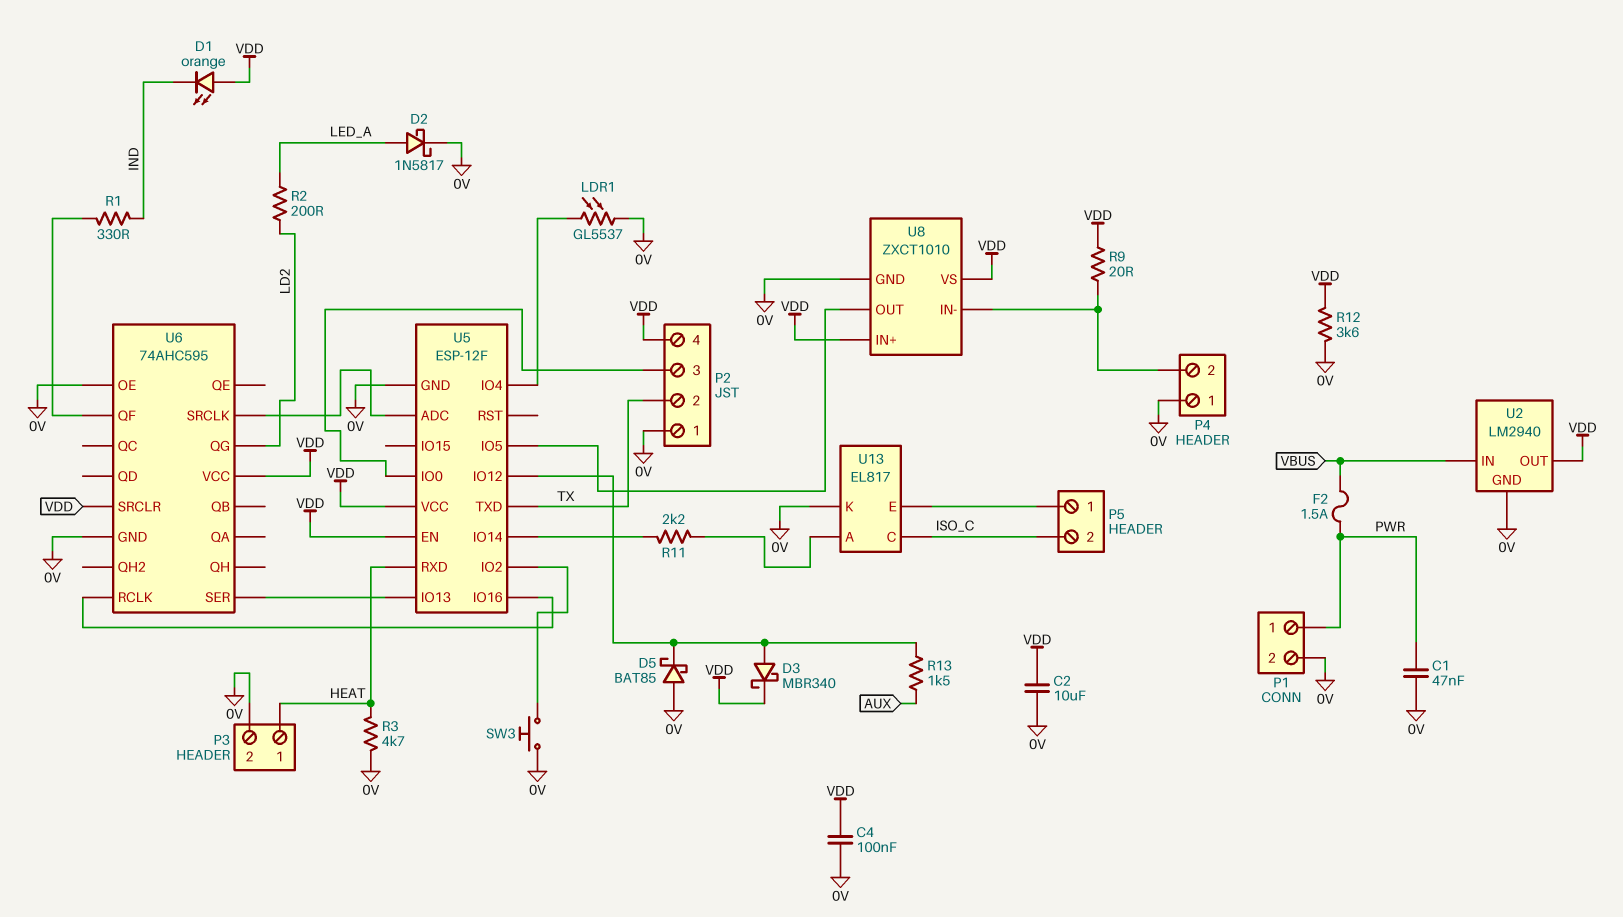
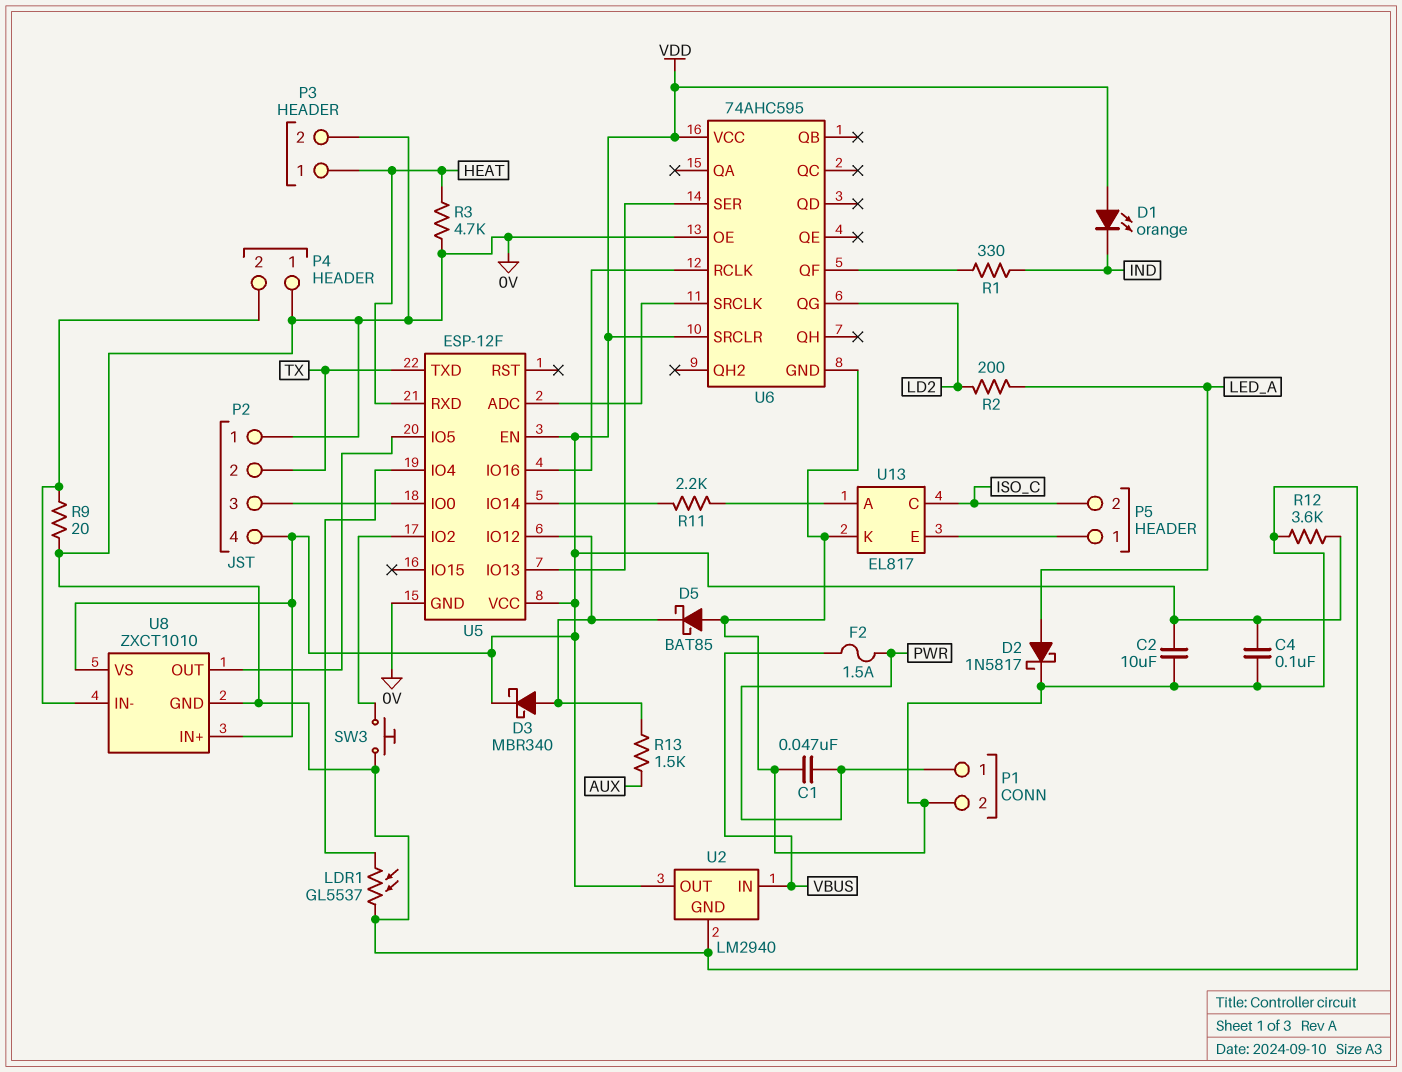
R9: 20 (P4/2, VDD) -> 20 (0V, P4/2)

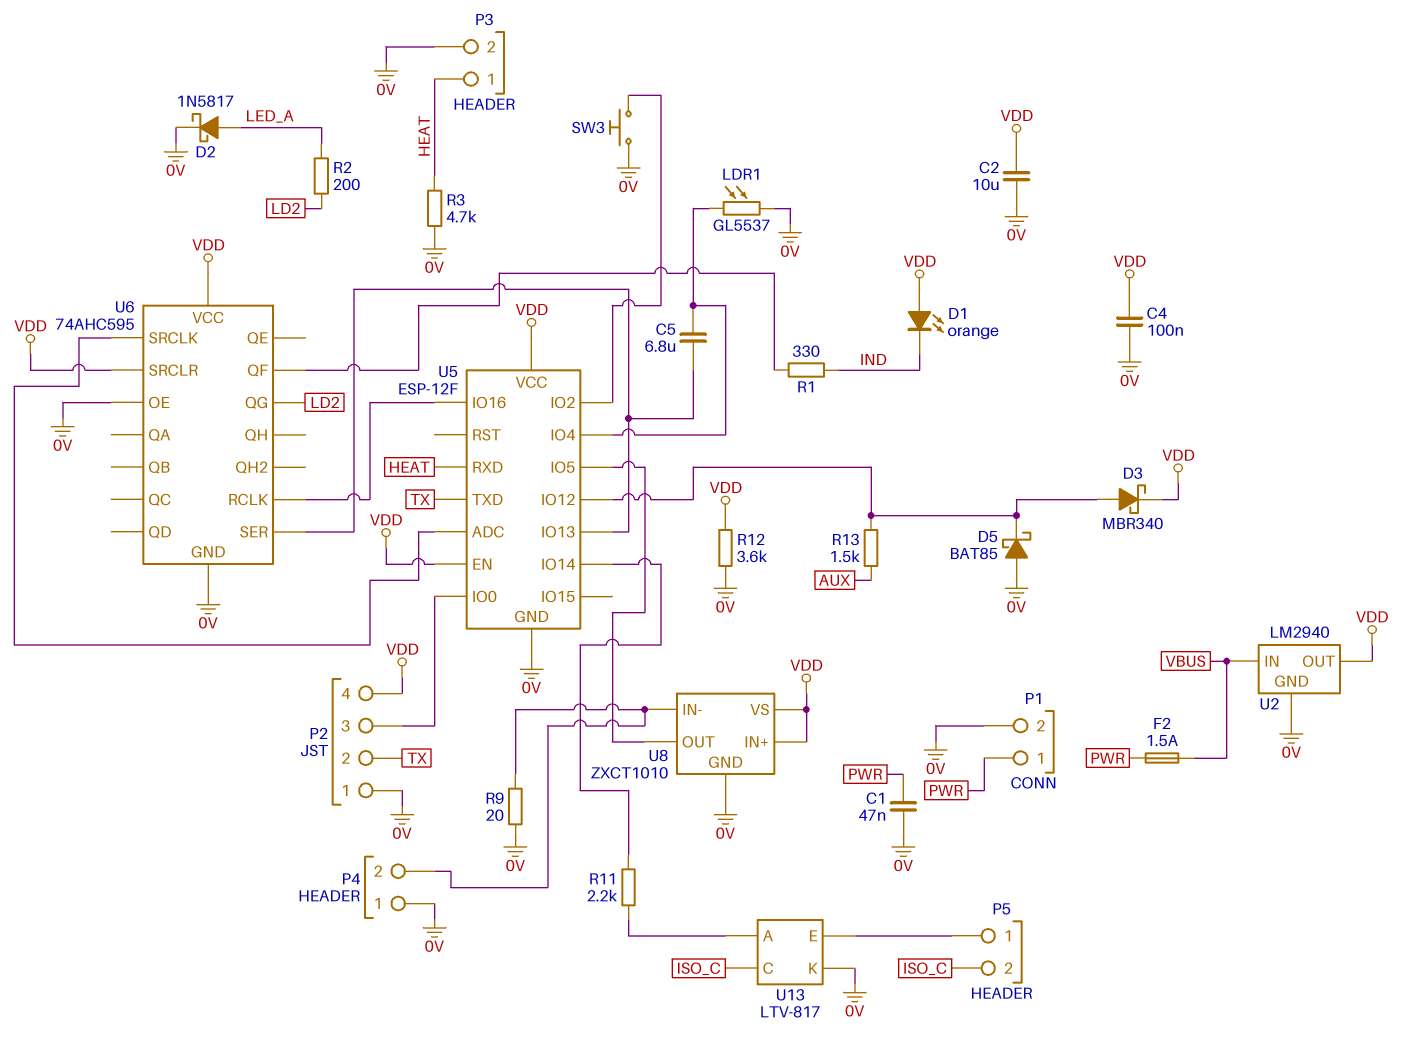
C5: none -> 6.8uF (U5/IO4, U5/IO13)
U13: EL817 -> LTV-817

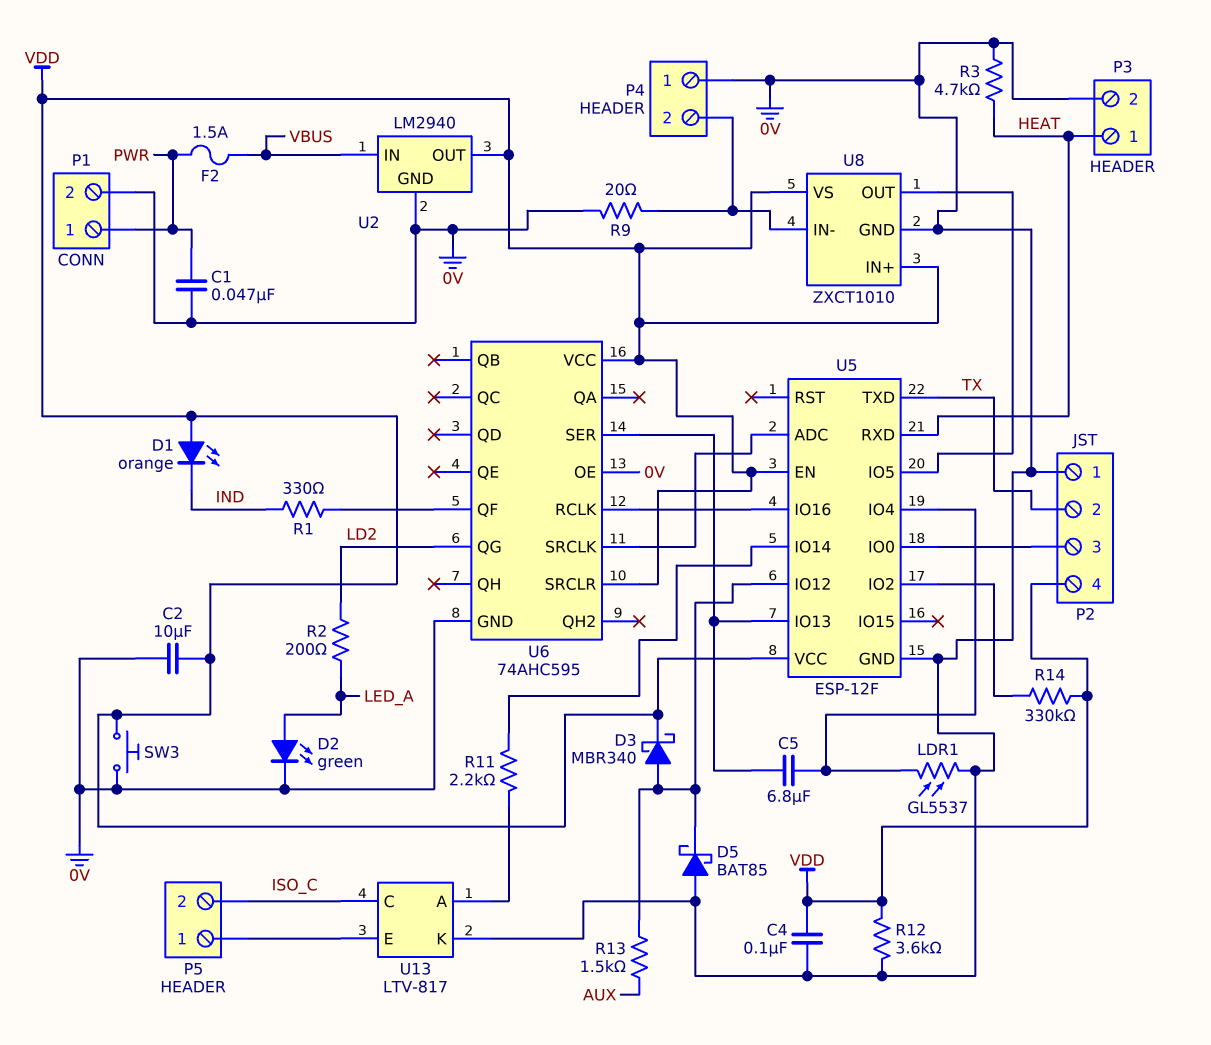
D2: schottky 1N5817 (A LED_A, K 0V) -> LED green (A LED_A, K 0V)
R14: none -> 330k (U5/IO2, VDD)
SW3: button (0V, U5/IO2) -> button (0V, VDD)

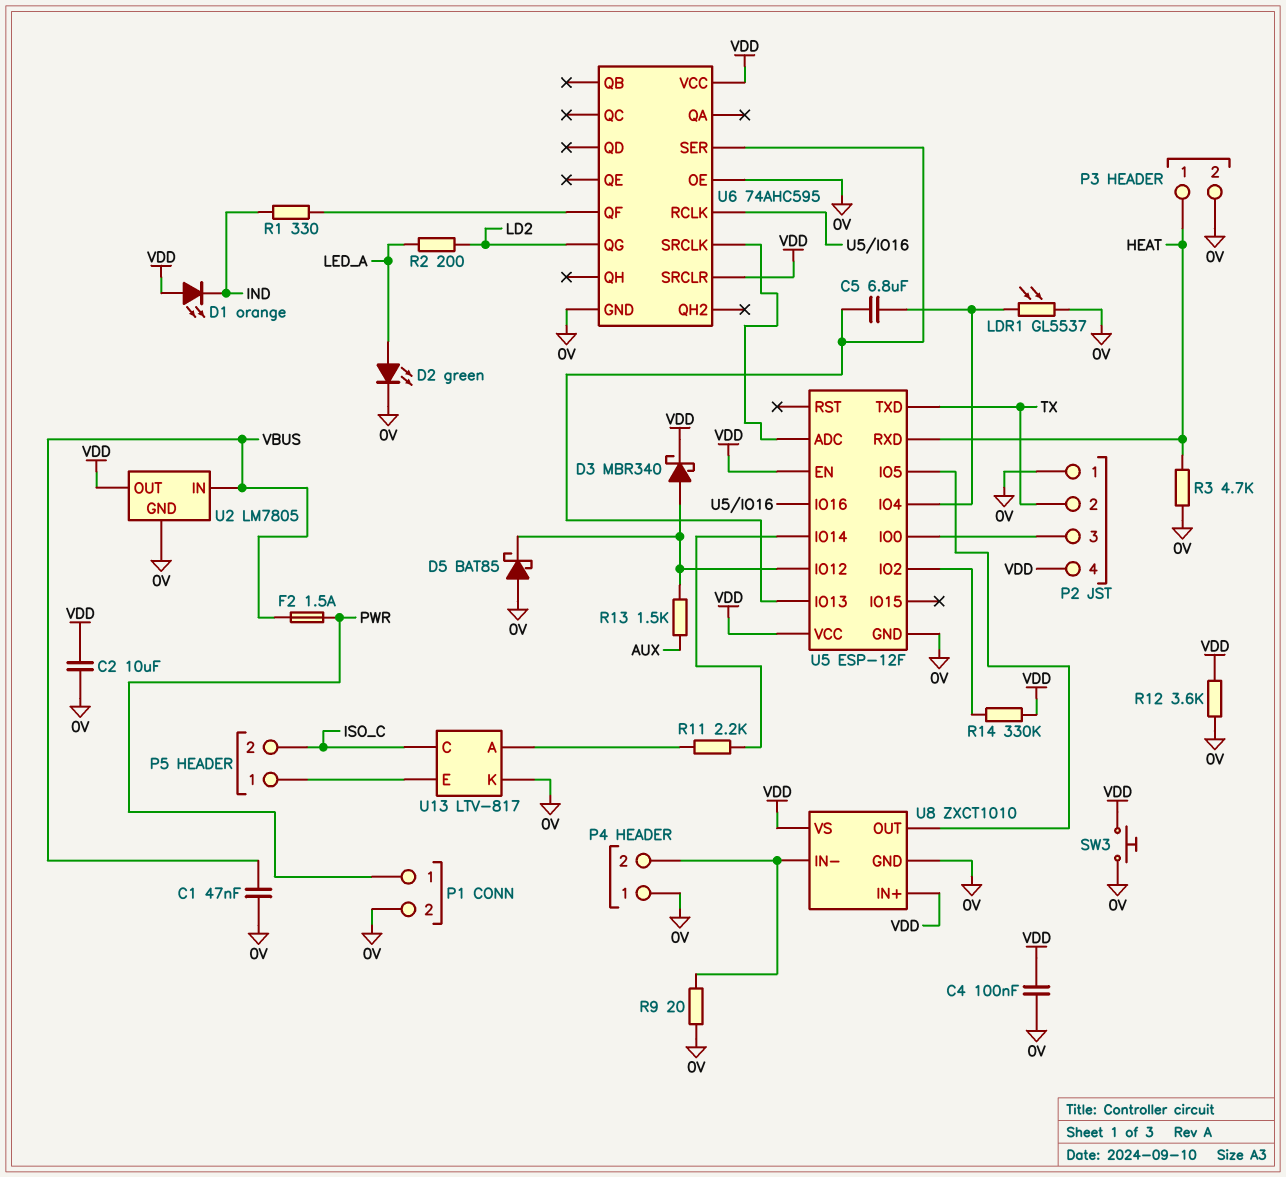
C1: 47nF (0V, PWR) -> 47nF (0V, VBUS)
U2: LM2940 -> LM7805

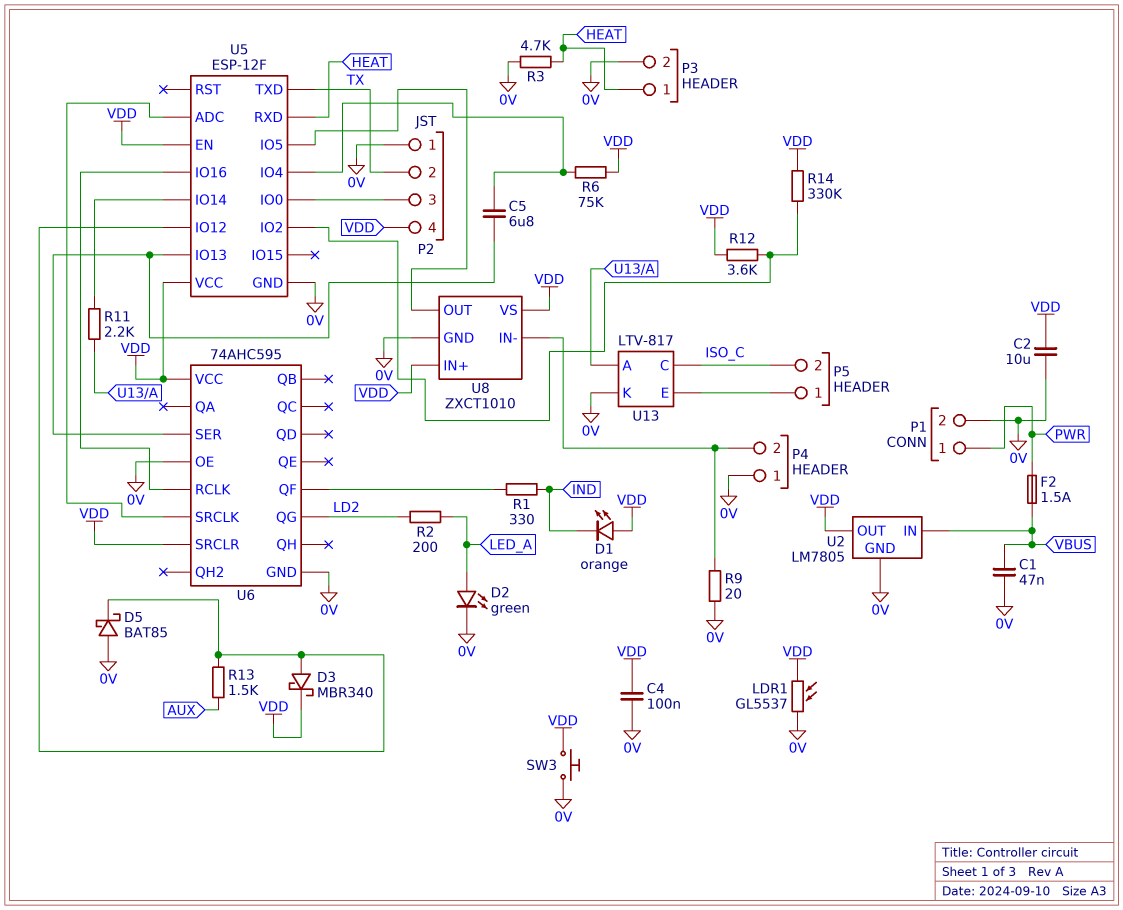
LDR1: GL5537 (0V, U5/IO4) -> GL5537 (0V, VDD)
R6: none -> 75k (U5/IO4, VDD)
R12: 3.6k (0V, VDD) -> 3.6k (U5/IO2, VDD)

